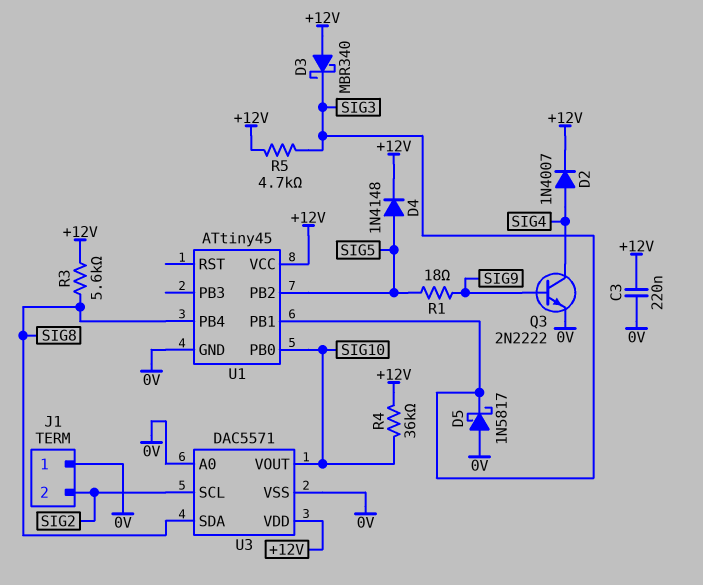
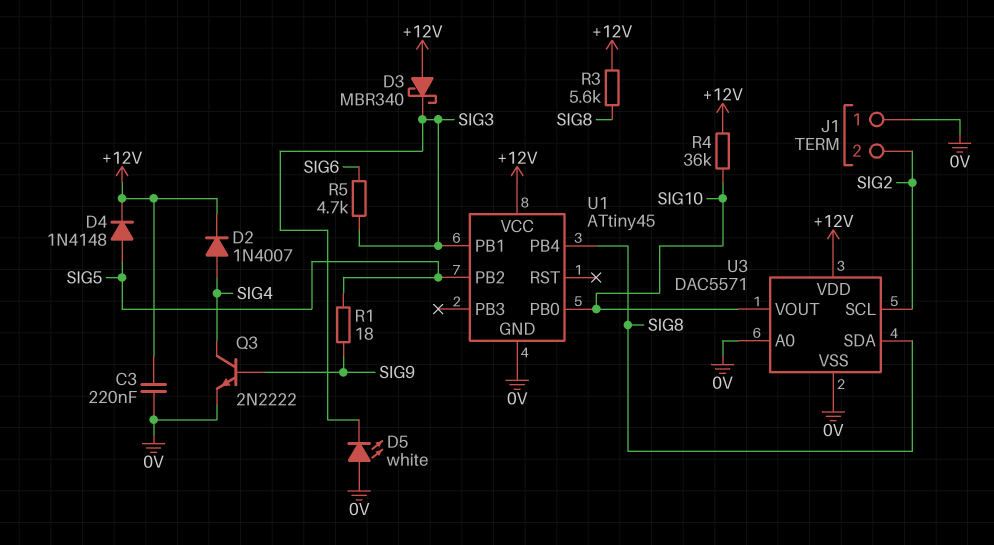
D5: schottky 1N5817 (A 0V, K SIG3) -> LED white (A 0V, K SIG3)
R5: 4.7k (+12V, SIG3) -> 4.7k (SIG3, SIG6)

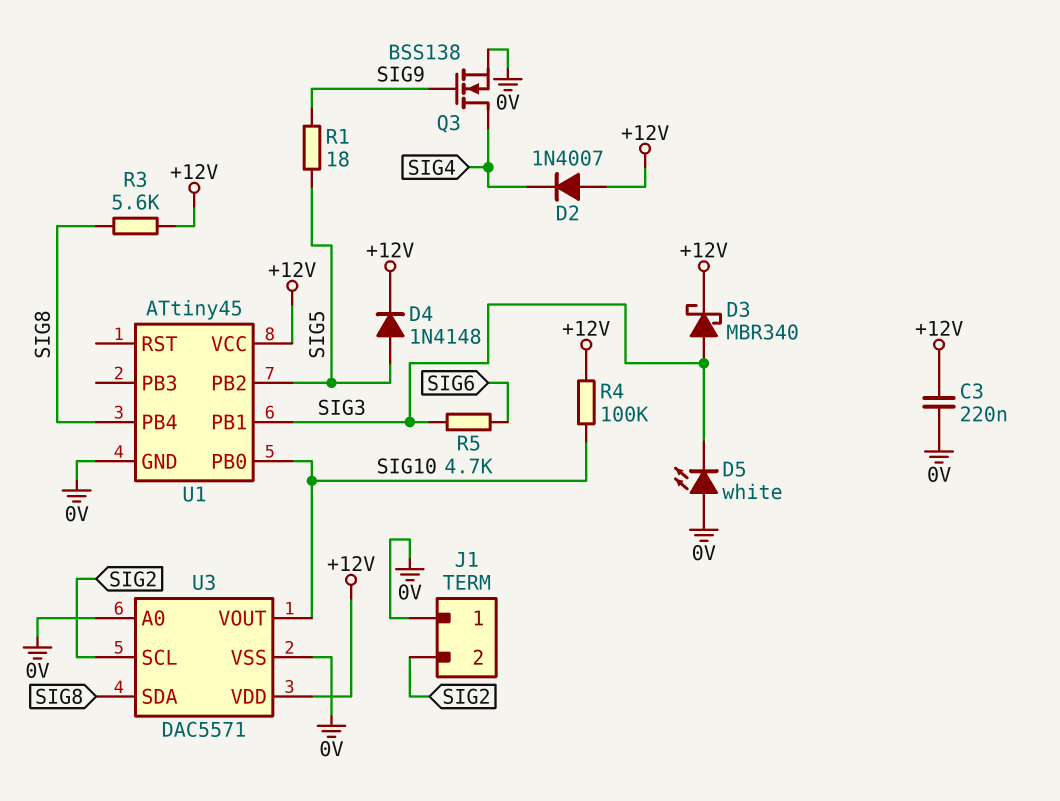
D2: diode 1N4007 (A SIG4, K +12V) -> diode 1N4007 (A +12V, K SIG4)
D3: schottky MBR340 (A +12V, K SIG3) -> schottky MBR340 (A SIG3, K +12V)
Q3: NPN 2N2222 (B SIG9, C SIG4, E 0V) -> NMOS BSS138 (G SIG9, D SIG4, S 0V)
R4: 36k (+12V, SIG10) -> 100k (+12V, SIG10)

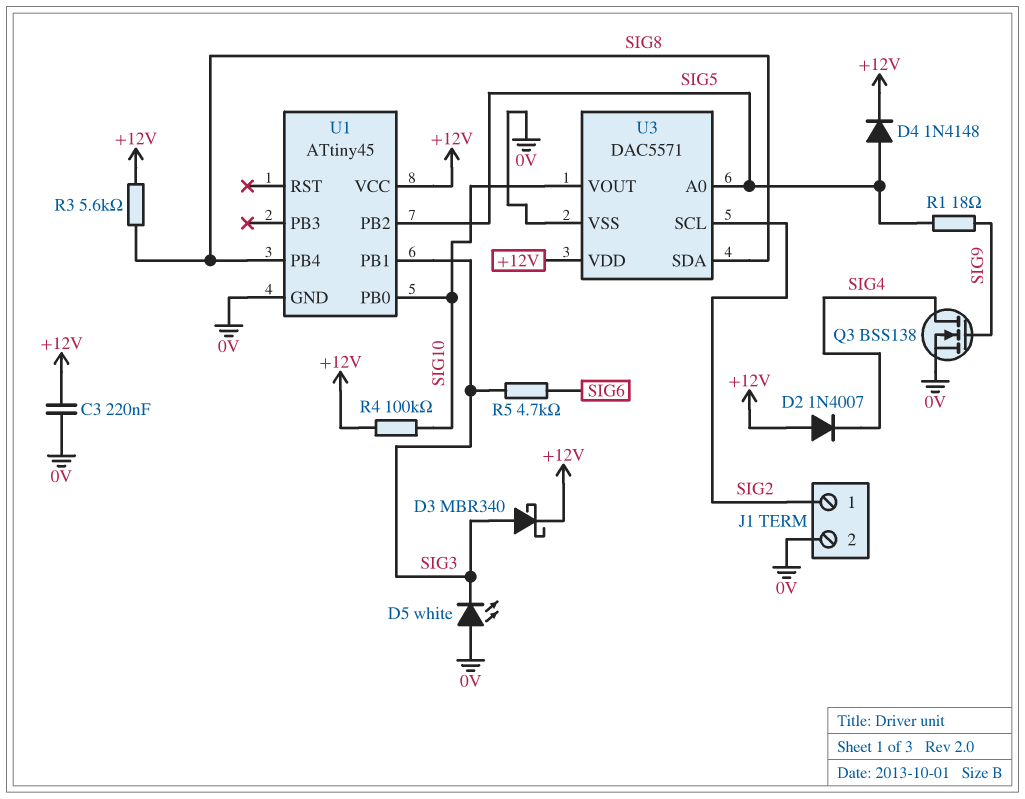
J1 pin 1: 0V -> SIG2
J1 pin 2: SIG2 -> 0V
U3 pin A0: 0V -> SIG5

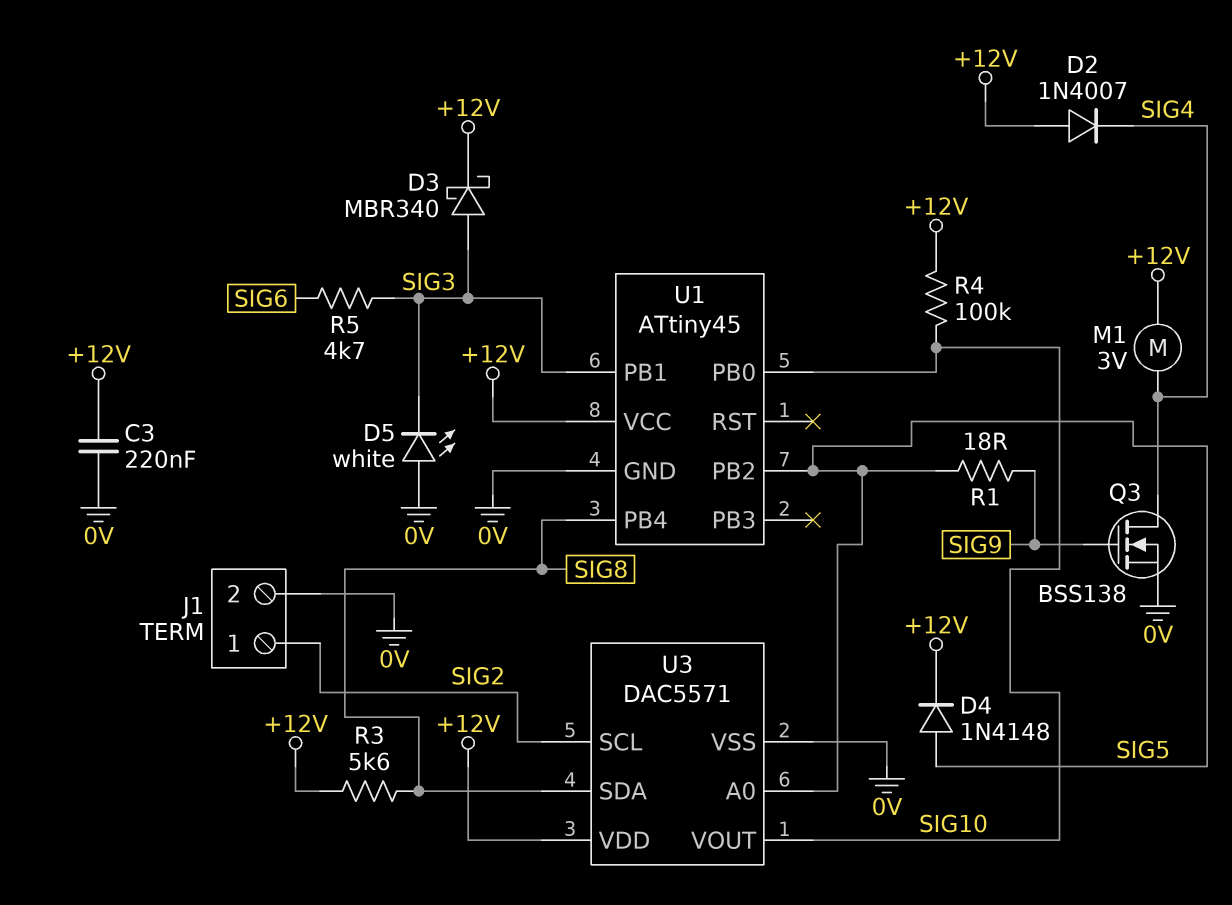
M1: none -> motor 3V (+12V, SIG4)

